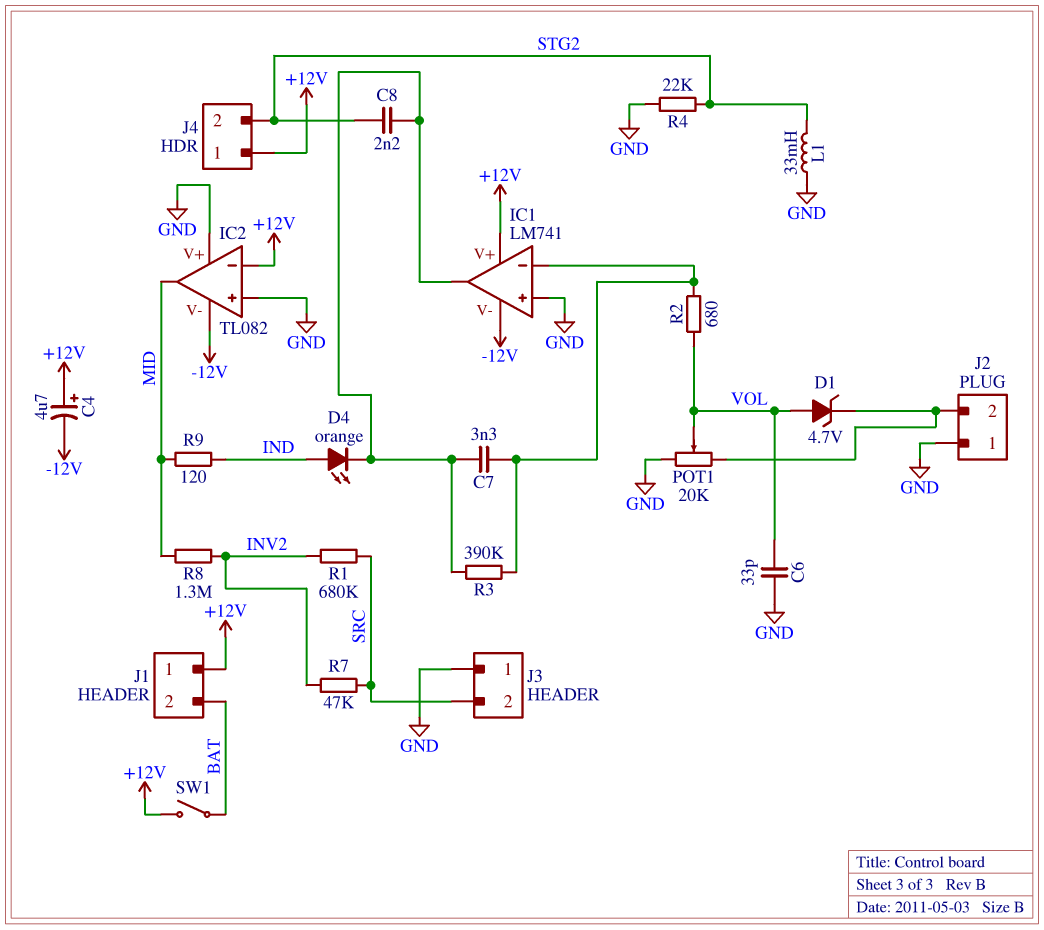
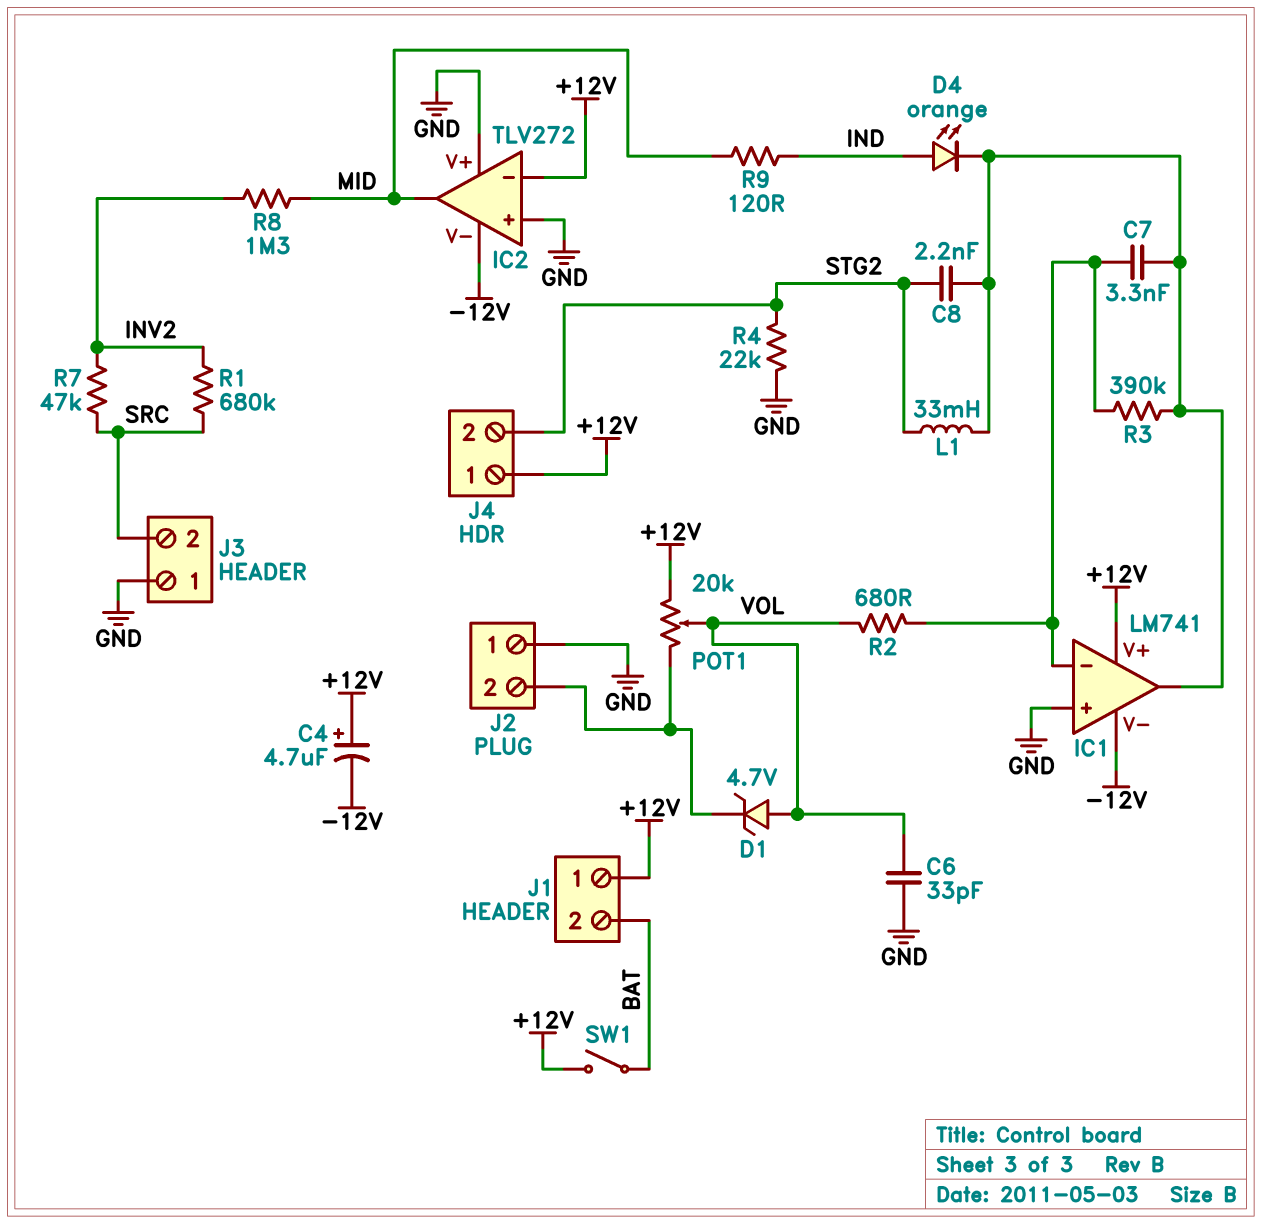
IC2: TL082 -> TLV272
L1: 33mH (GND, STG2) -> 33mH (IC1/out, STG2)
POT1: 20k (GND, J2/2, wiper VOL) -> 20k (+12V, J2/2, wiper VOL)

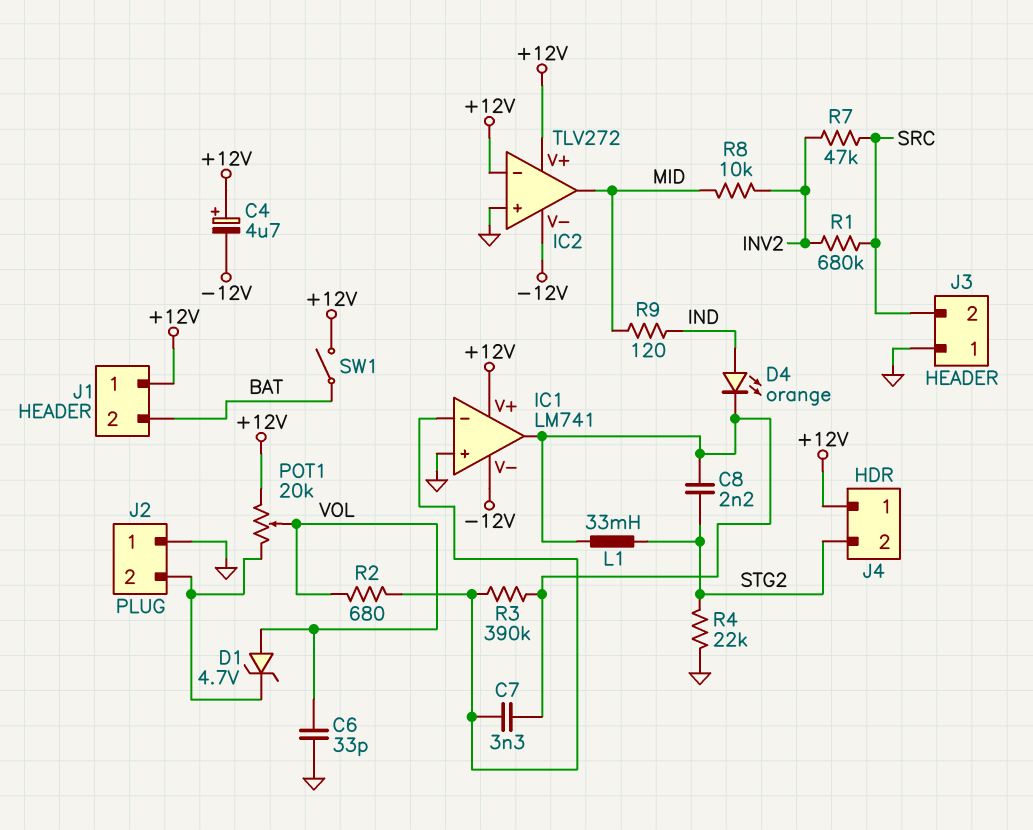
IC2 pin V+: GND -> +12V
R8: 1.3M (INV2, MID) -> 10k (INV2, MID)

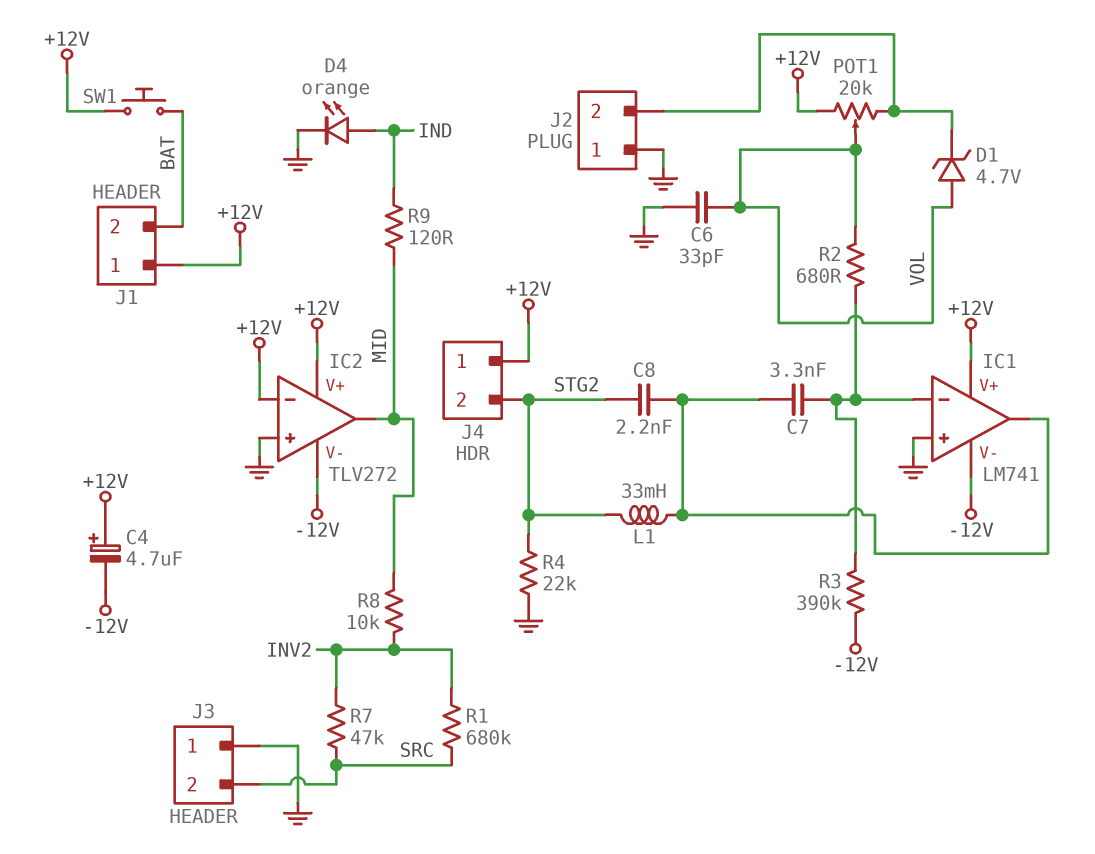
D4: LED orange (A IND, K IC1/out) -> LED orange (A IND, K GND)
R3: 390k (IC1/in-, IC1/out) -> 390k (-12V, IC1/in-)
SW1: switch (+12V, BAT) -> button (+12V, BAT)

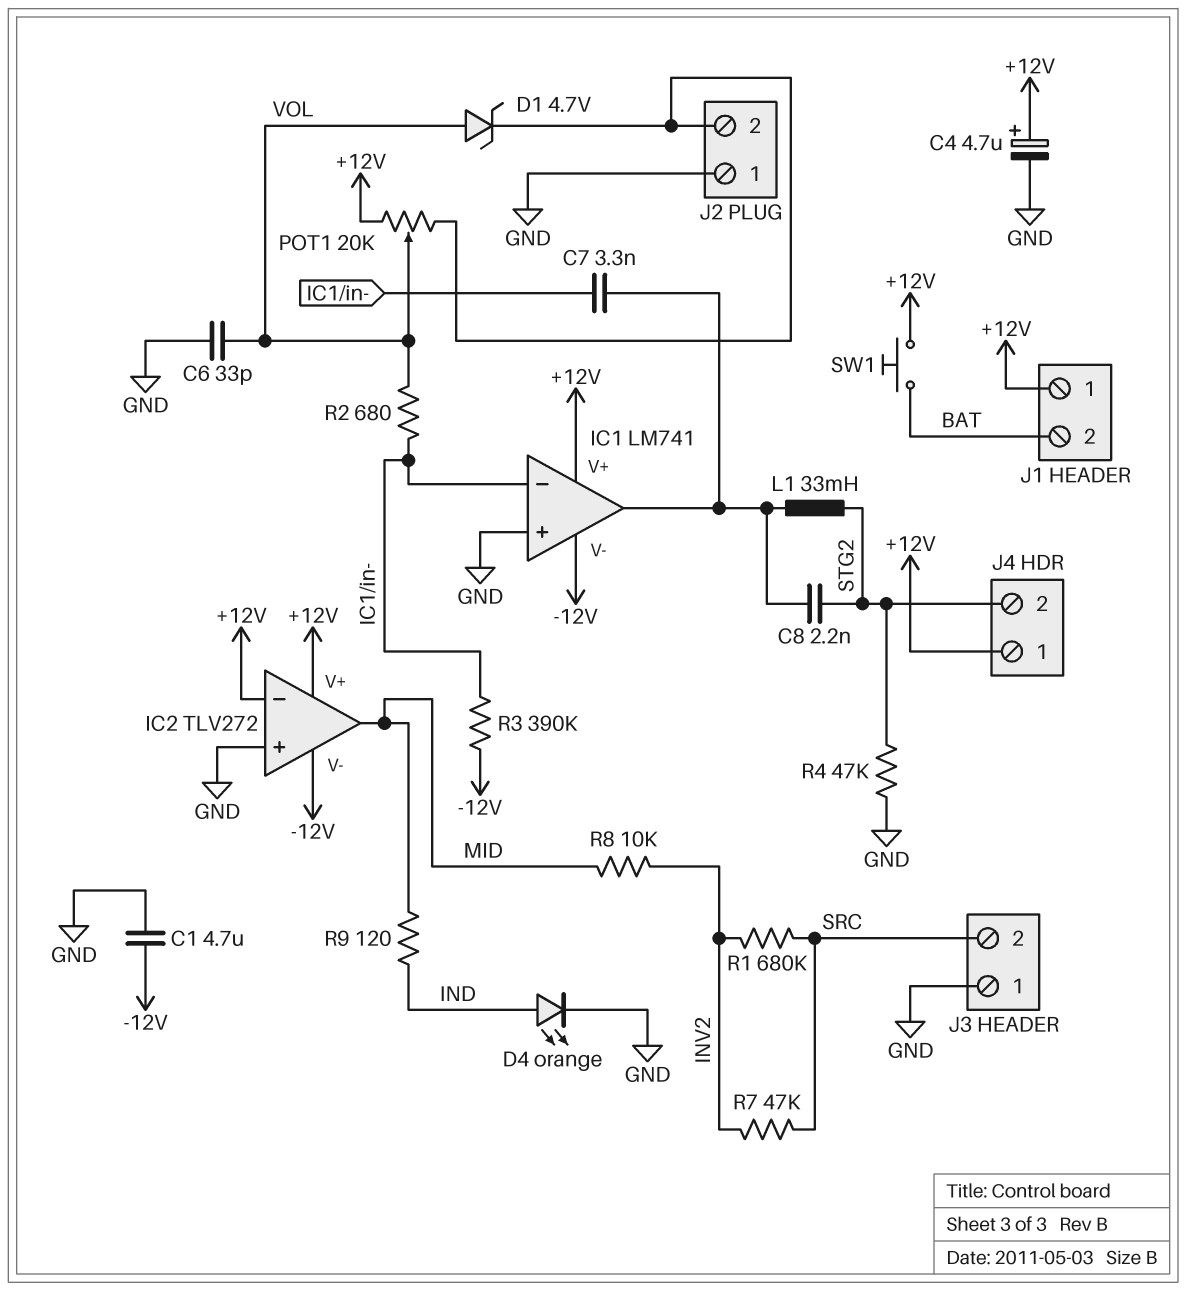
C1: none -> 4.7uF (-12V, GND)
C4: 4.7uF (plus +12V, minus -12V) -> 4.7uF (plus +12V, minus GND)
R4: 22k (GND, STG2) -> 47k (GND, STG2)

